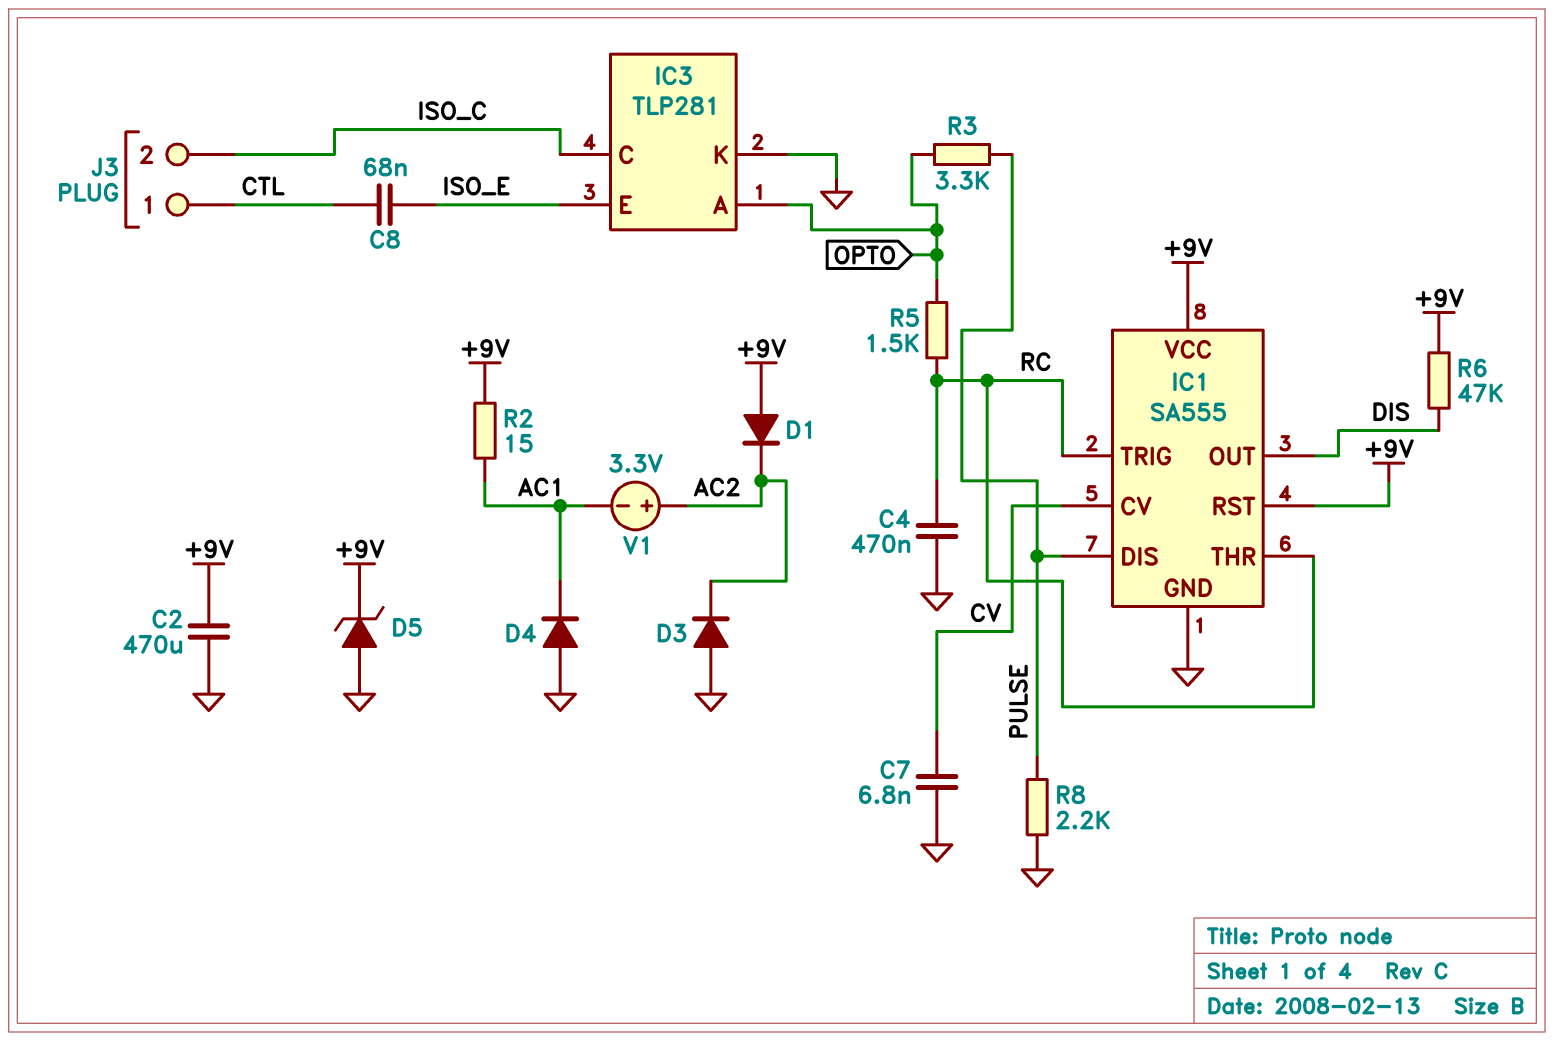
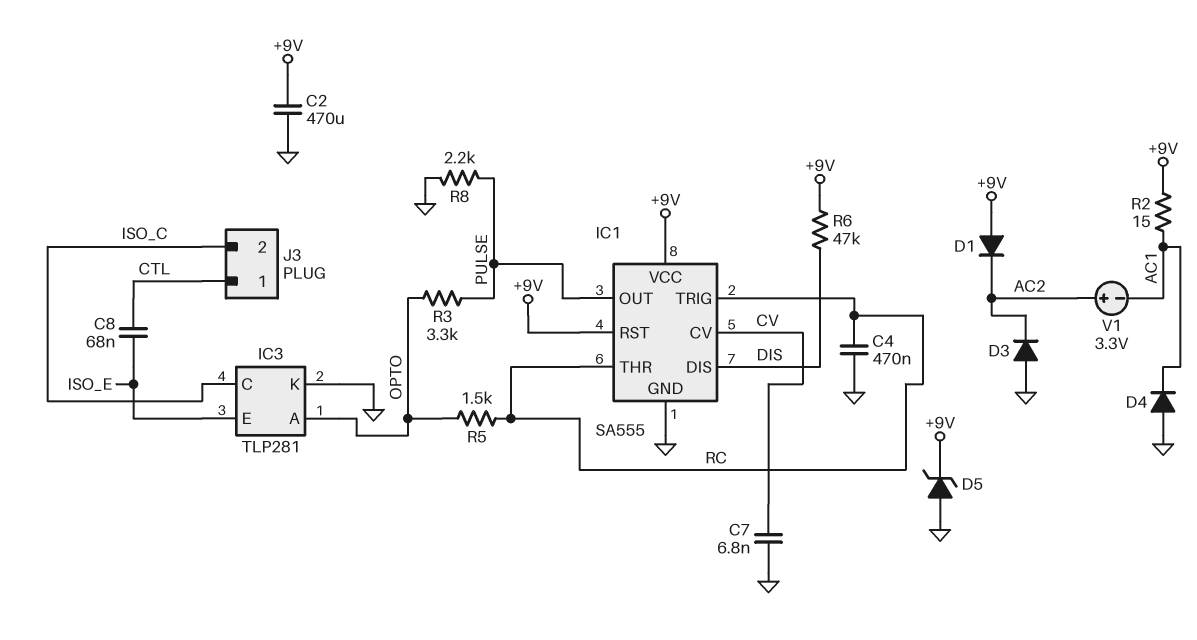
IC1 pin DIS: PULSE -> DIS
IC1 pin OUT: DIS -> PULSE

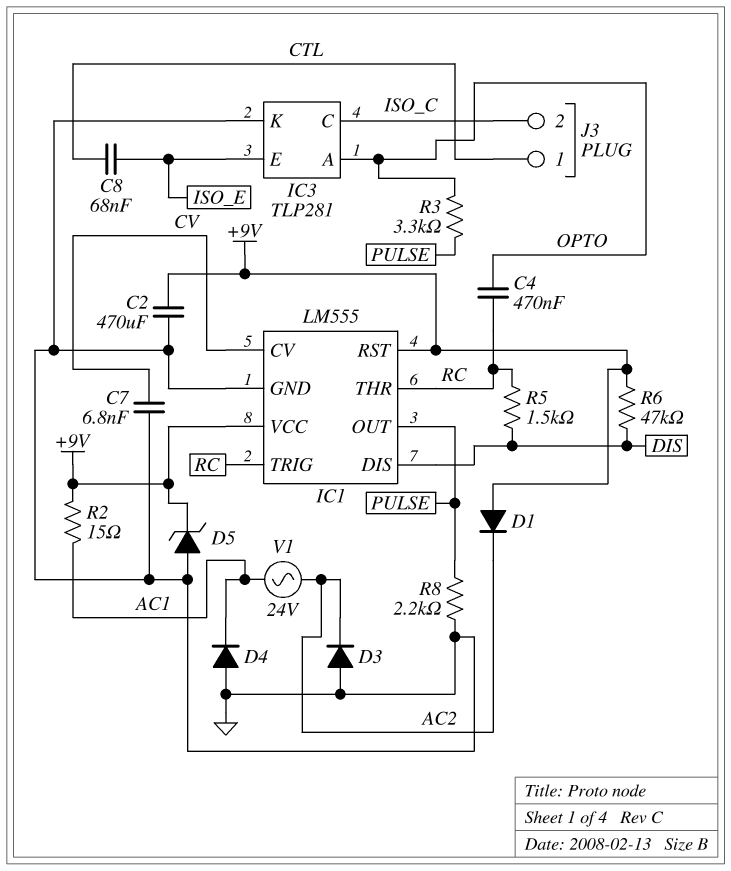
C4: 470nF (GND, RC) -> 470nF (OPTO, RC)
IC1: SA555 -> LM555
R5: 1.5k (OPTO, RC) -> 1.5k (DIS, RC)
V1: 3.3V (plus AC2, minus AC1) -> AC 24V (AC1, AC2)

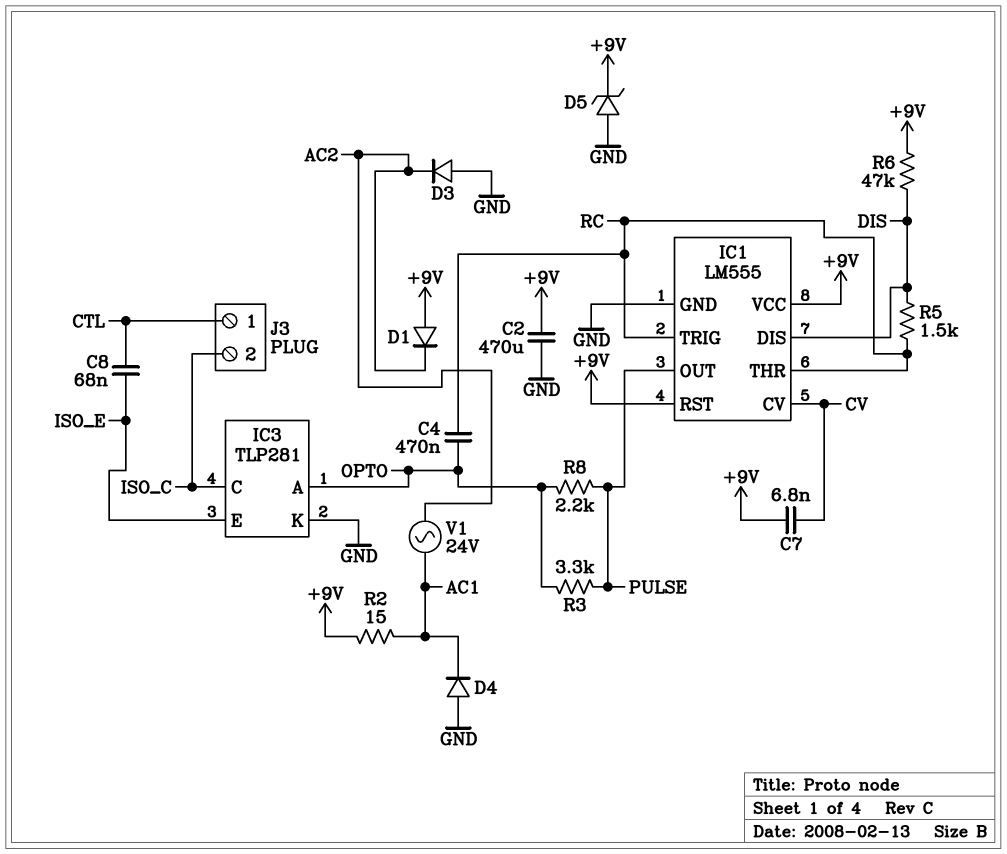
C7: 6.8nF (CV, GND) -> 6.8nF (+9V, CV)
R8: 2.2k (GND, PULSE) -> 2.2k (OPTO, PULSE)

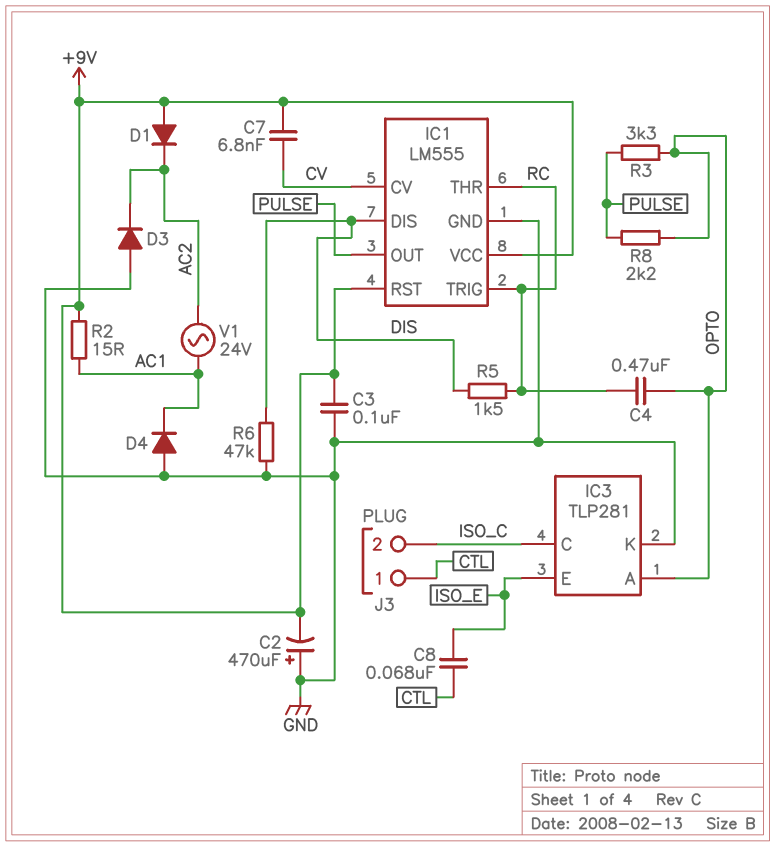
C2: 470uF (+9V, GND) -> 470uF (plus GND, minus +9V)
C3: none -> 100nF (+9V, GND)
D5: zener (A GND, K +9V) -> none
R6: 47k (+9V, DIS) -> 47k (DIS, GND)

